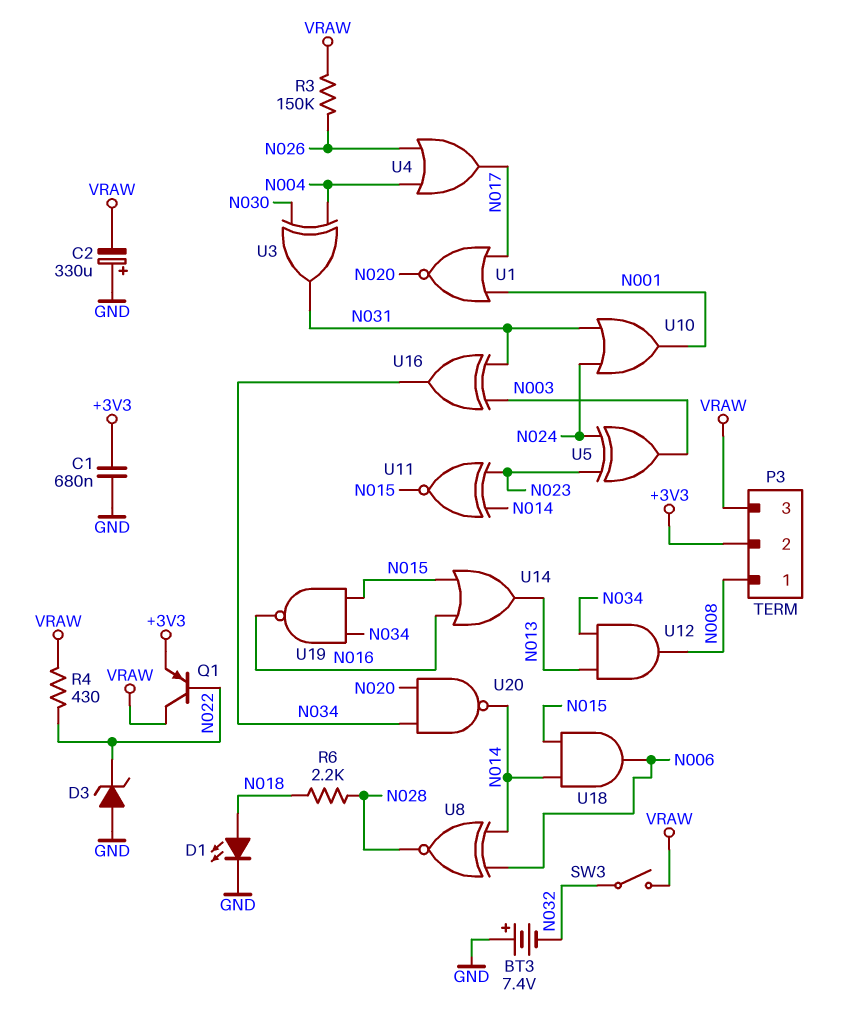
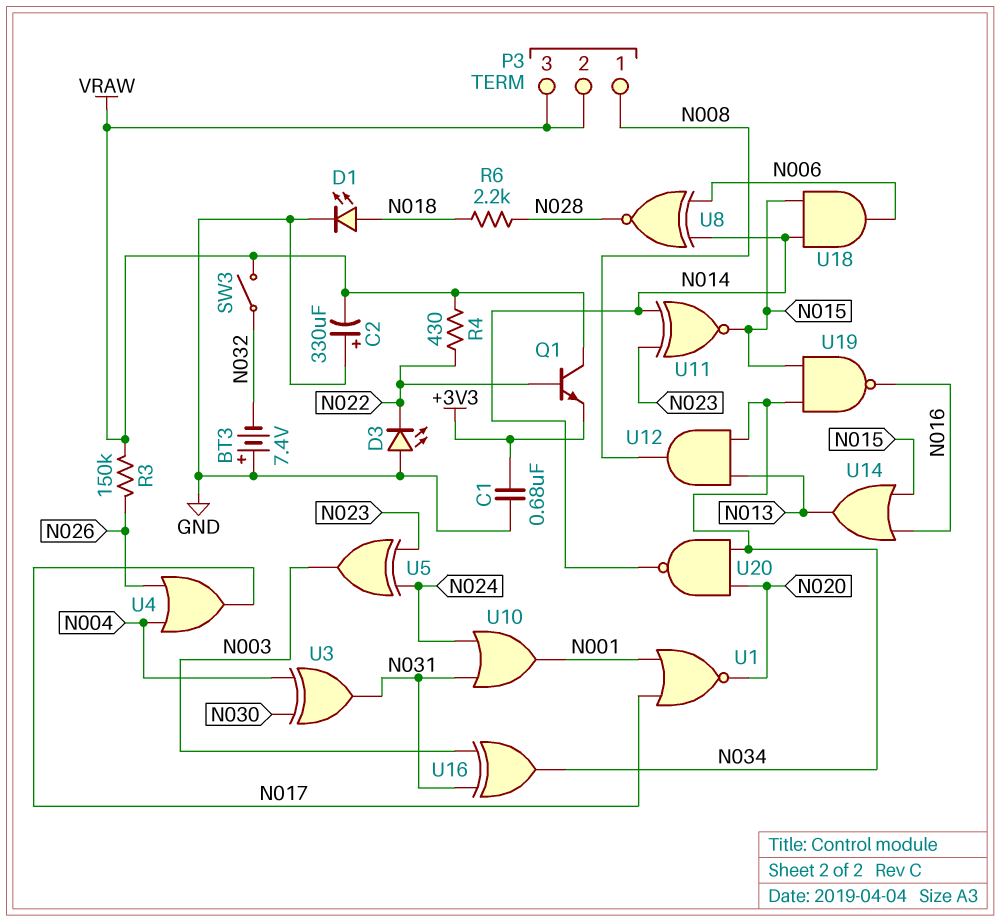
D3: zener (A GND, K N022) -> LED (A GND, K N022)
P3 pin 2: +3V3 -> VRAW
Q1: PNP (B N022, C VRAW, E +3V3) -> NPN (B N022, C VRAW, E +3V3)

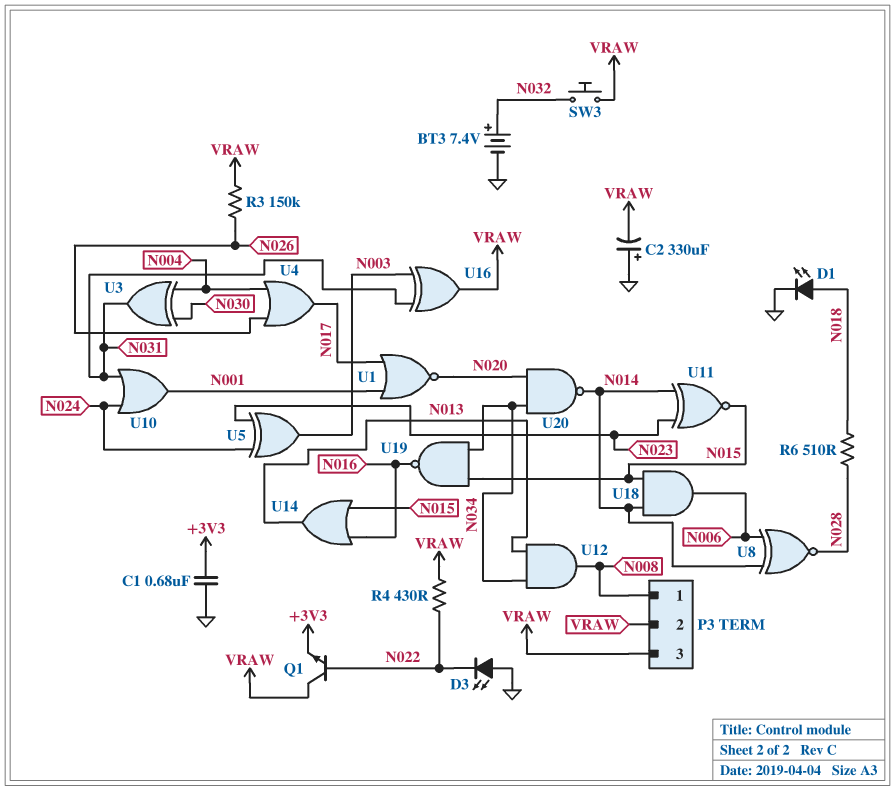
BT3: 7.4V (plus GND, minus N032) -> 7.4V (plus N032, minus GND)
R6: 2.2k (N018, N028) -> 510 (N018, N028)
SW3: switch (N032, VRAW) -> button (N032, VRAW)
U16: XOR (in N003, in N031, out N034) -> XOR (in N003, in N031, out VRAW)

